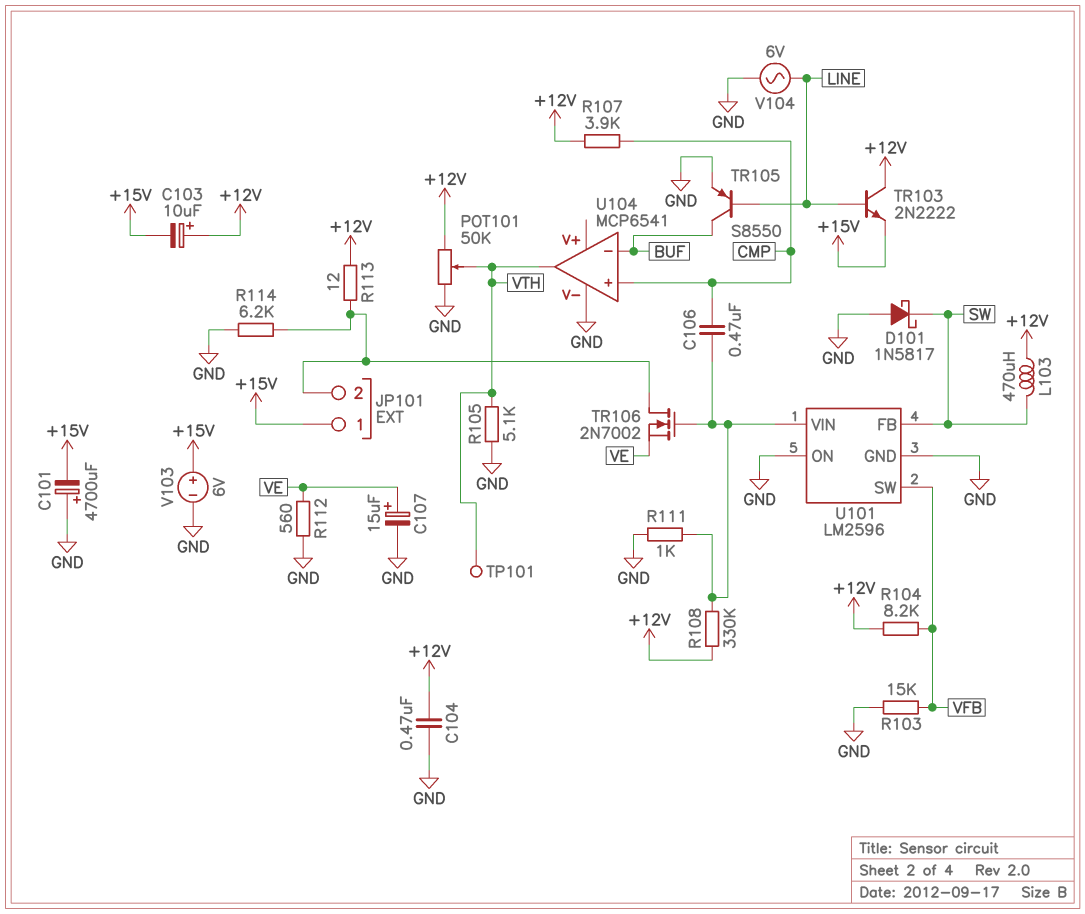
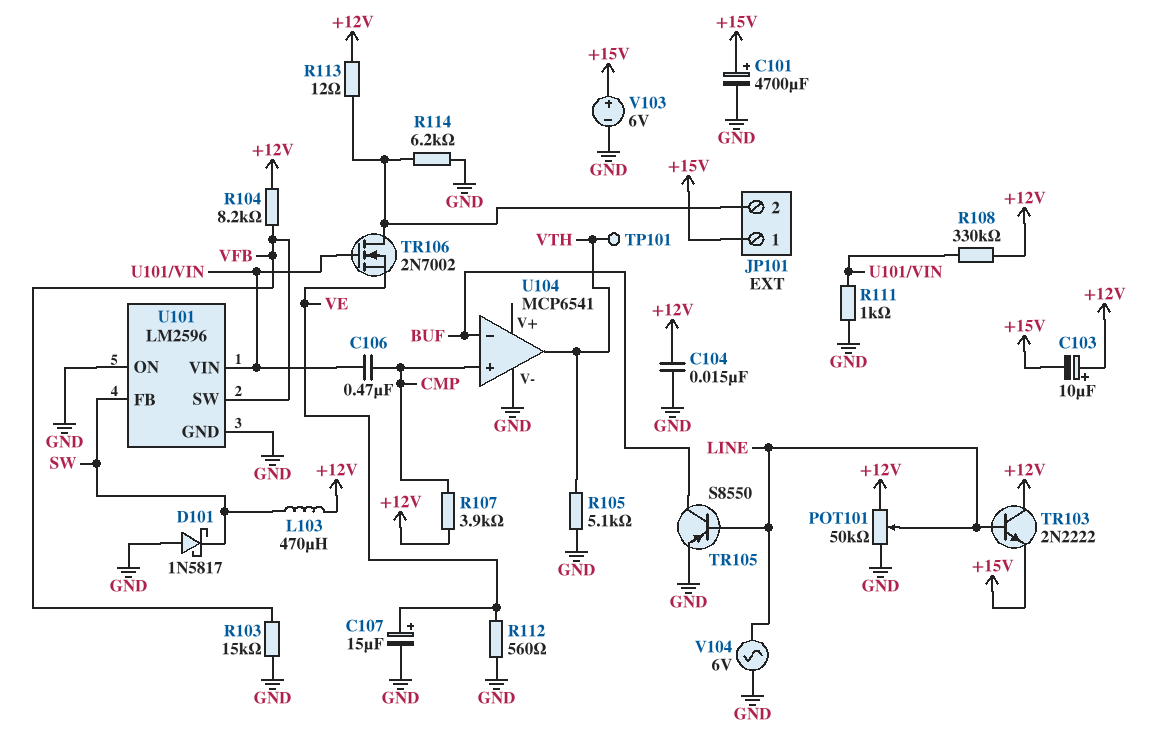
C101: 4700uF (plus GND, minus +15V) -> 4700uF (plus +15V, minus GND)
C104: 470nF (+12V, GND) -> 15nF (+12V, GND)
POT101: 50k (+12V, GND, wiper VTH) -> 50k (+12V, GND, wiper LINE)

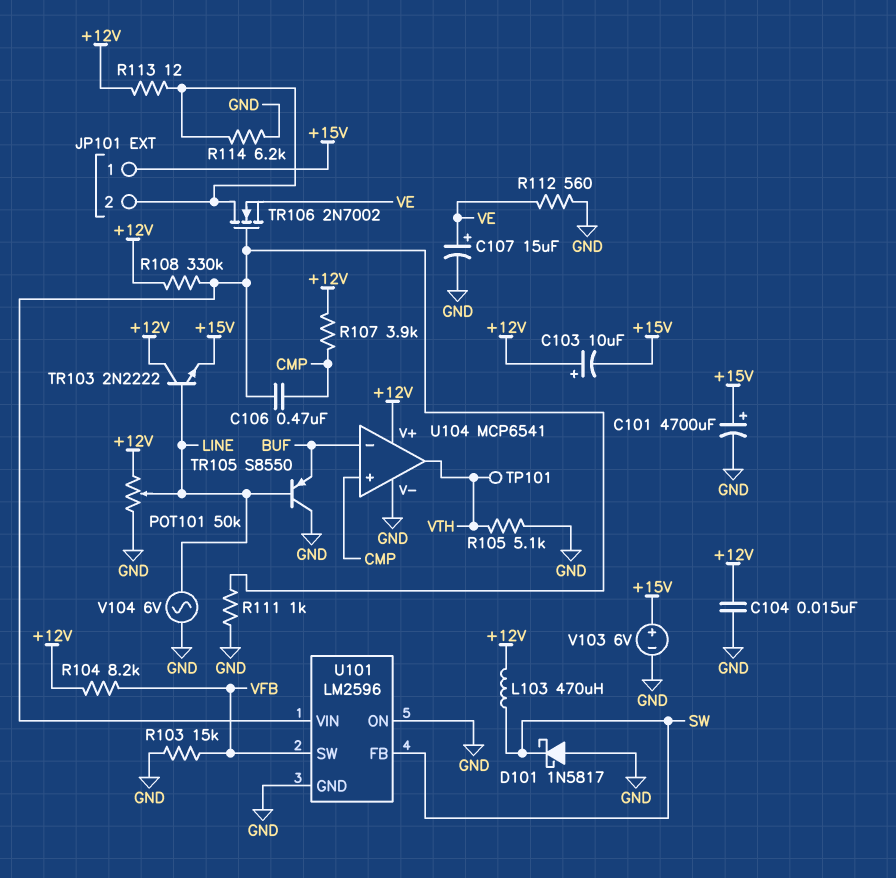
TR105: PNP S8550 (B LINE, C BUF, E GND) -> PNP S8550 (B LINE, C GND, E BUF)
U104 pin V+: none -> +12V

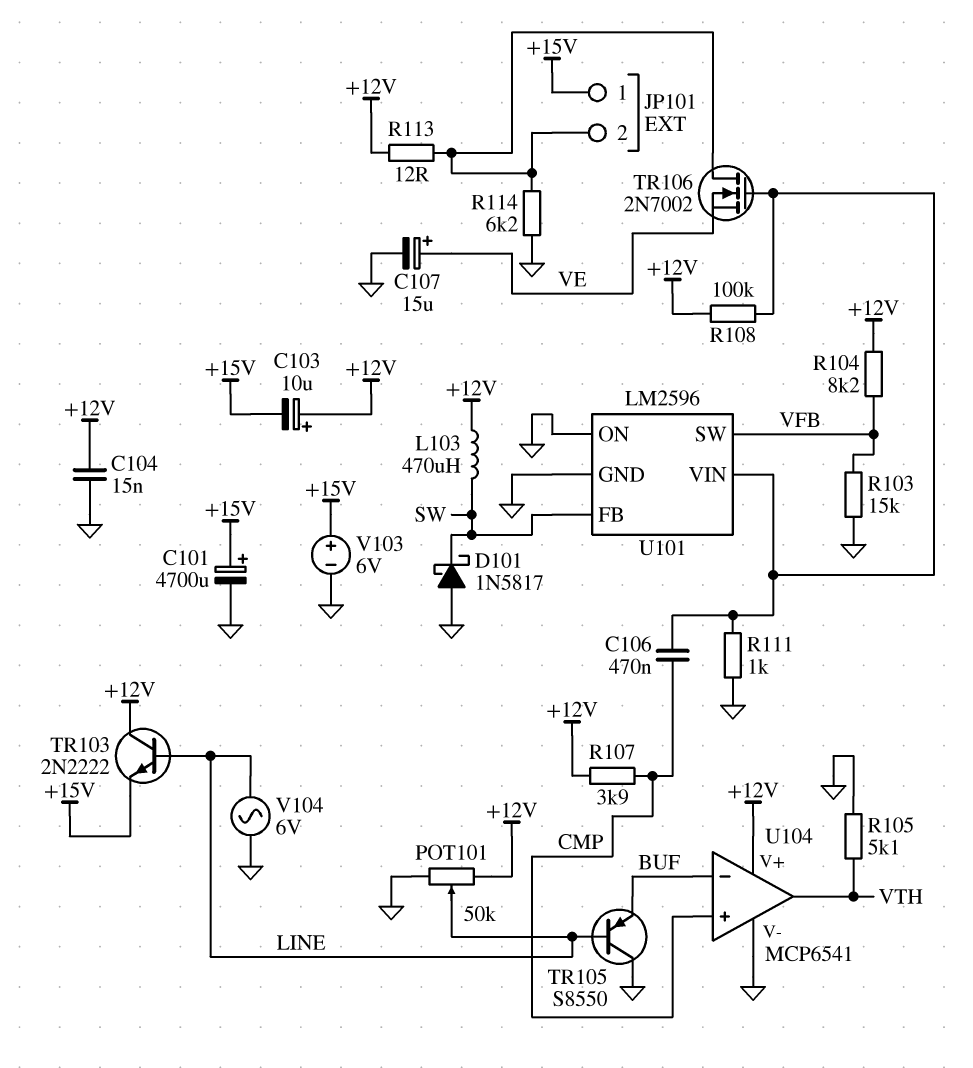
R108: 330k (+12V, U101/VIN) -> 100k (+12V, U101/VIN)
R112: 560 (GND, VE) -> none
TP101: test point (VTH) -> none

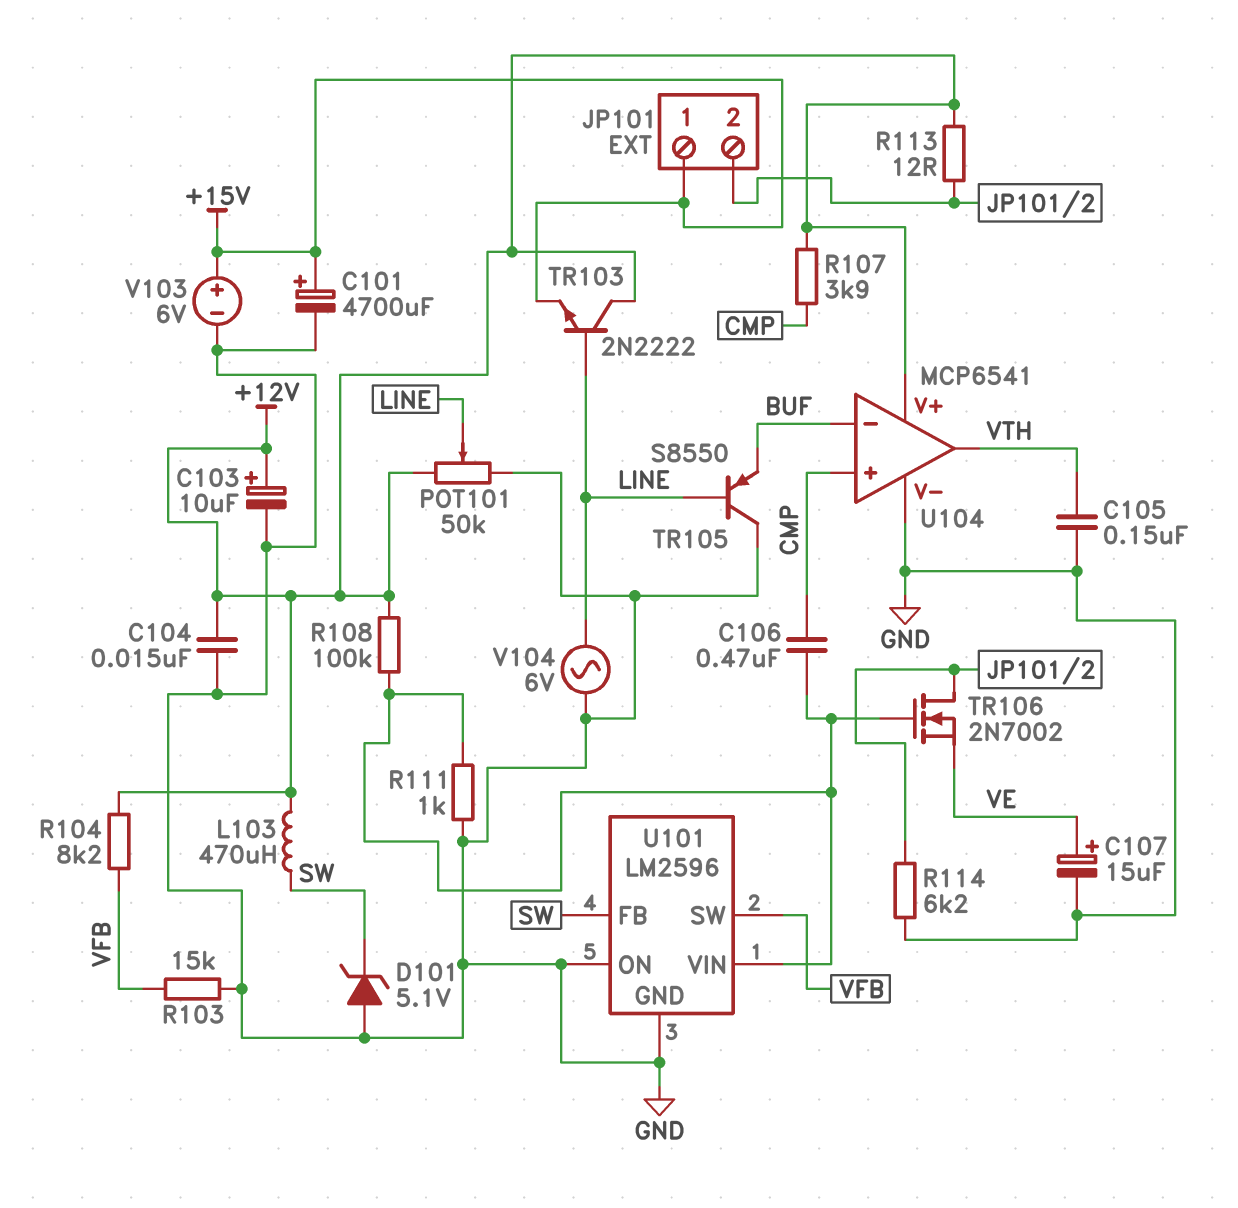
C103: 10uF (plus +12V, minus +15V) -> 10uF (plus +12V, minus GND)
C105: none -> 150nF (GND, VTH)
D101: schottky 1N5817 (A GND, K SW) -> zener 5.1V (A GND, K SW)
R105: 5.1k (GND, VTH) -> none

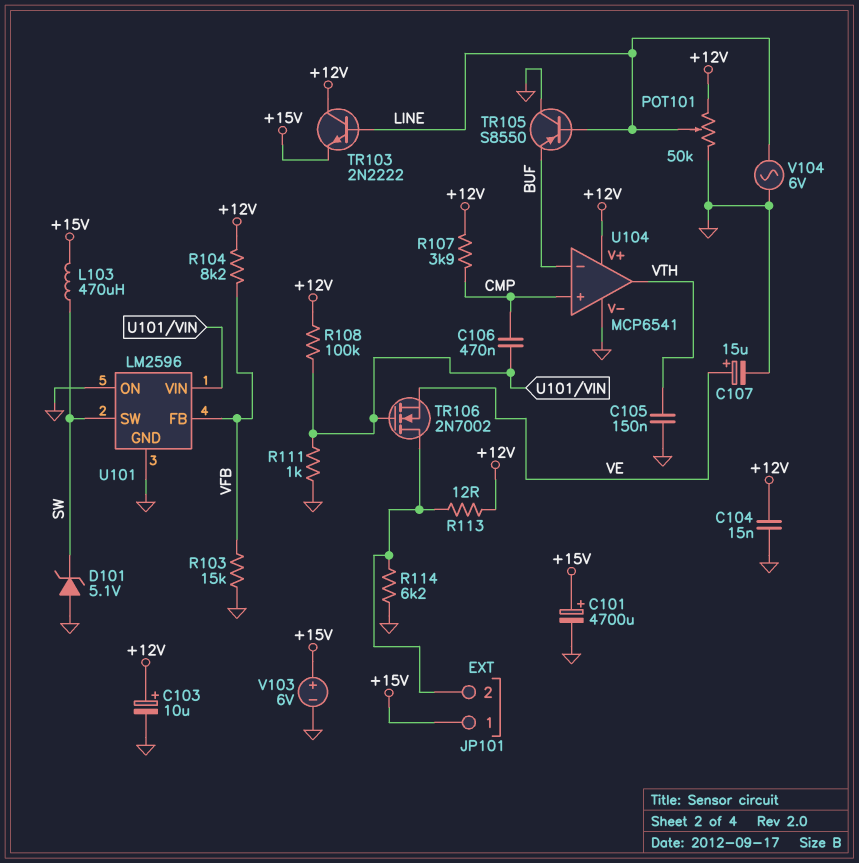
L103: 470uH (+12V, SW) -> 470uH (+15V, SW)
U101 pin FB: SW -> VFB
U101 pin SW: VFB -> SW

